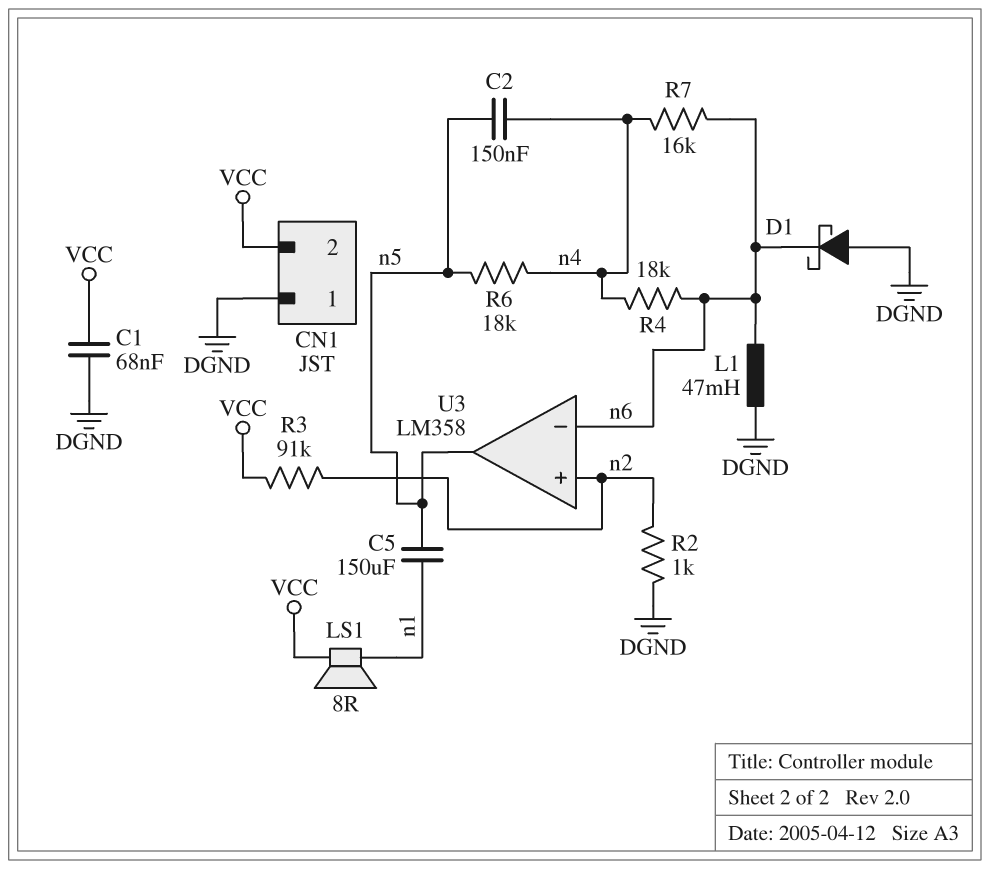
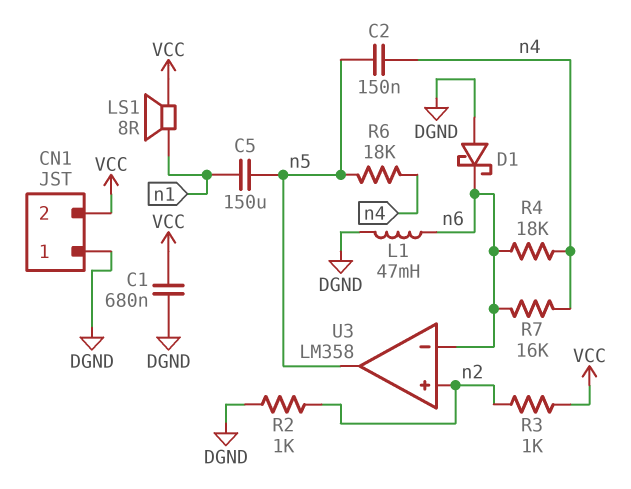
C1: 68nF (DGND, VCC) -> 680nF (DGND, VCC)
R3: 91k (VCC, n2) -> 1k (VCC, n2)

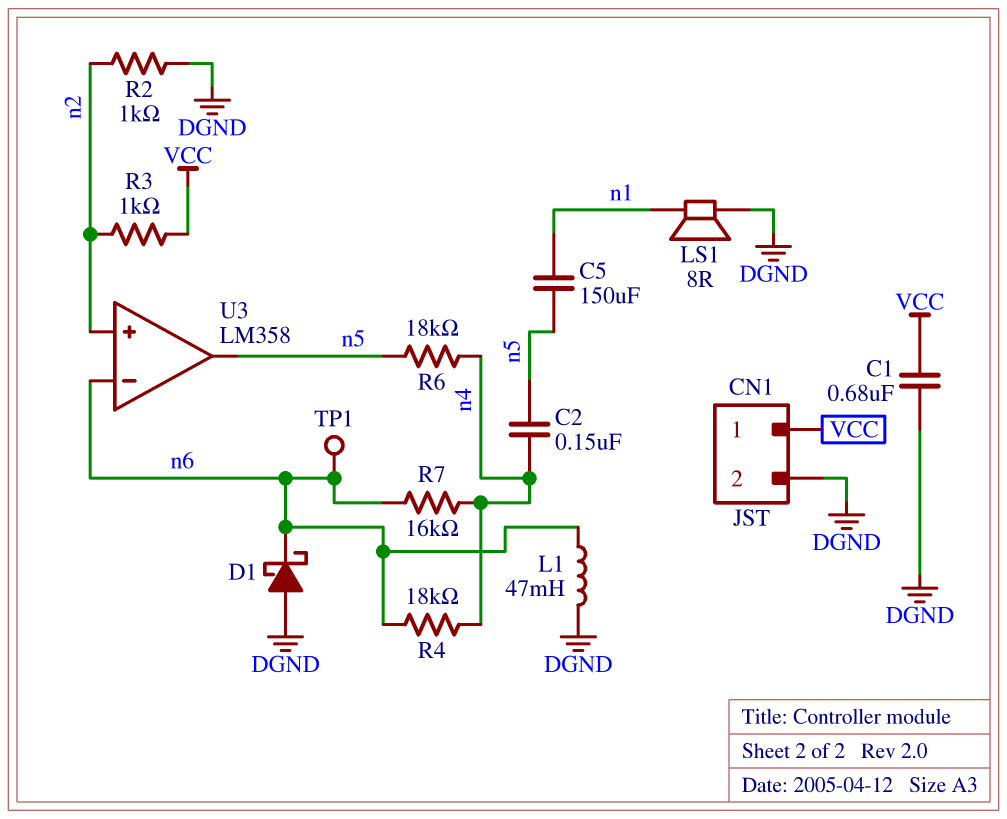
CN1 pin 1: DGND -> VCC
CN1 pin 2: VCC -> DGND
LS1: speaker 8R (VCC, n1) -> speaker 8R (DGND, n1)
TP1: none -> test point (n6)

